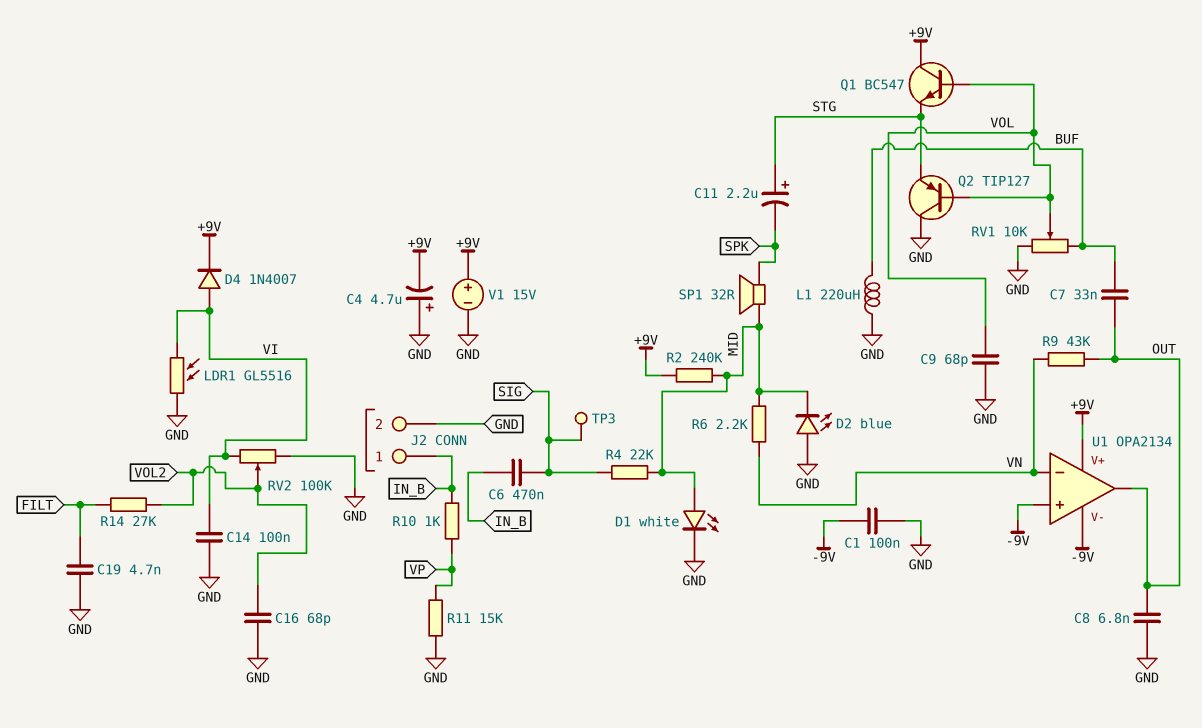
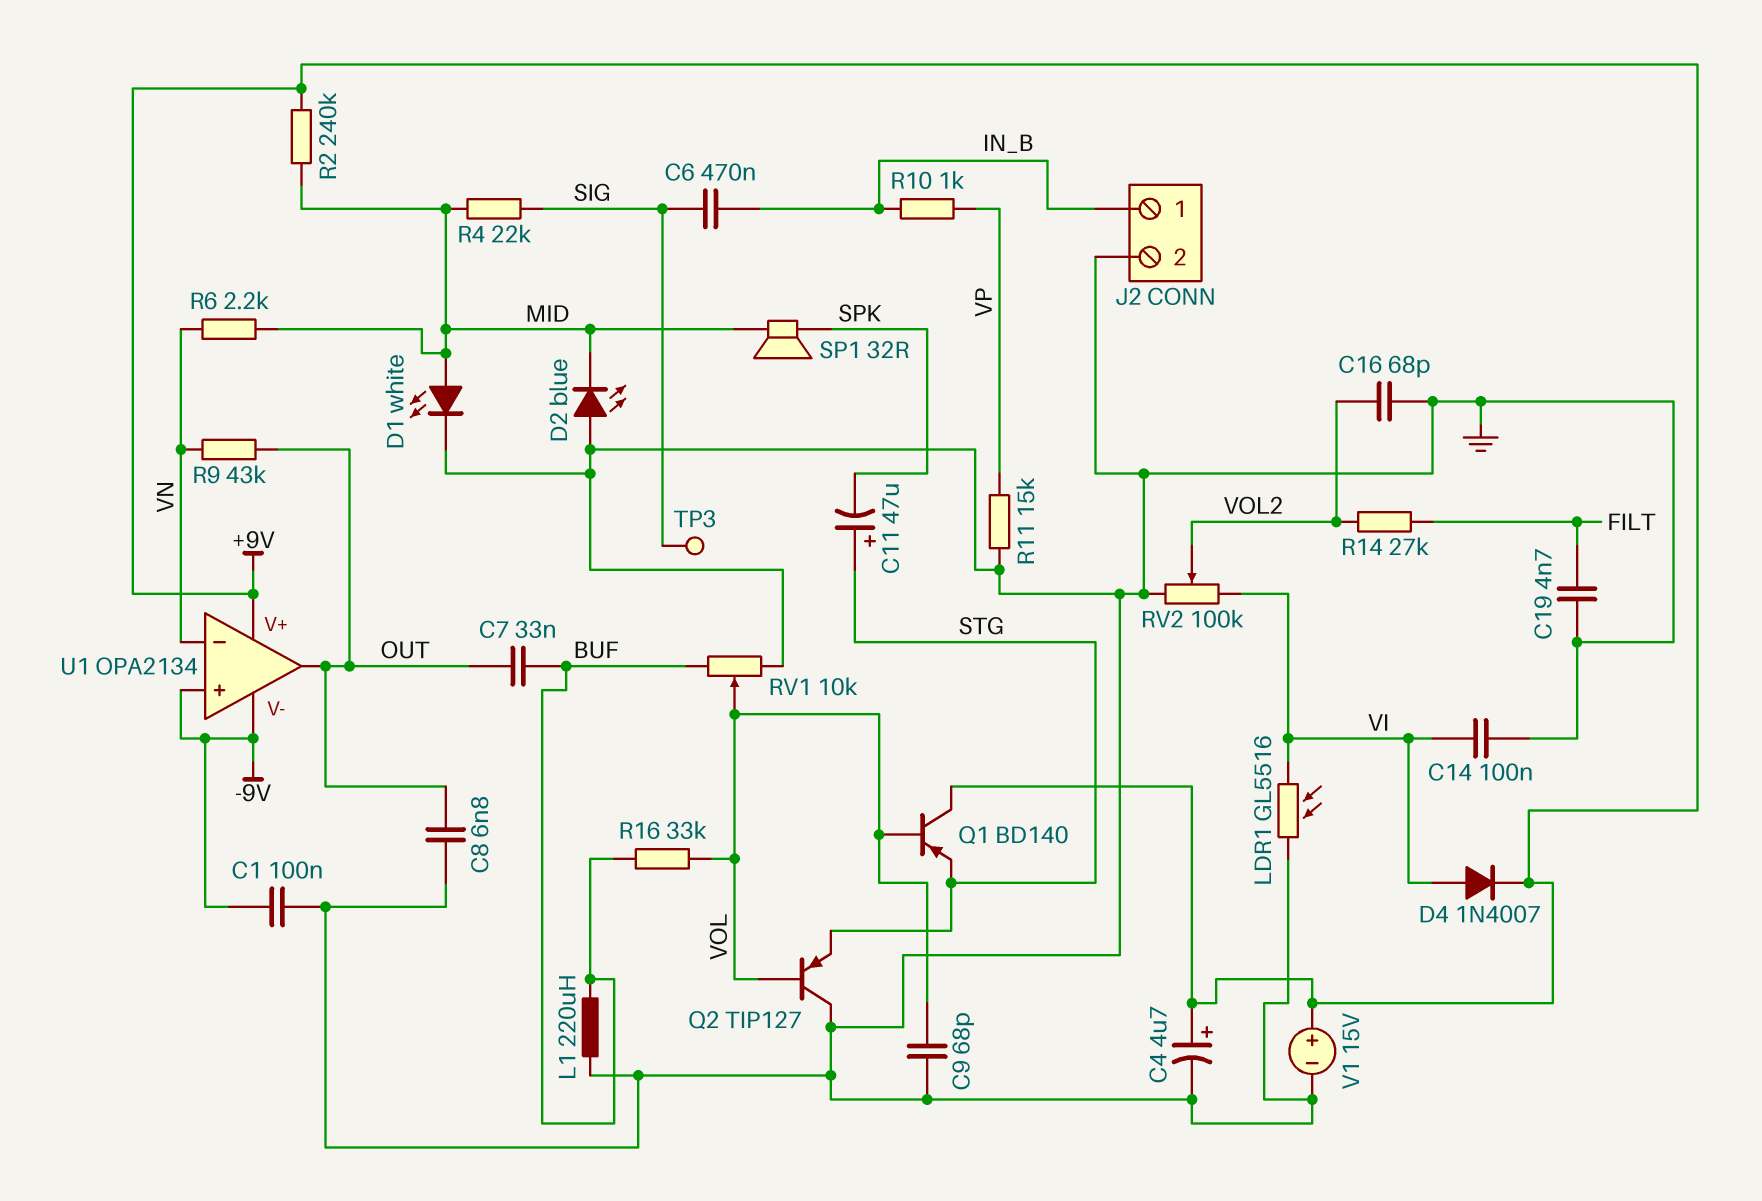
C4: 4.7uF (plus GND, minus +9V) -> 4.7uF (plus +9V, minus GND)
C11: 2.2uF (plus STG, minus SPK) -> 47uF (plus STG, minus SPK)
Q1: NPN BC547 (B VOL, C +9V, E STG) -> PNP BD140 (B VOL, C +9V, E STG)
R16: none -> 33k (BUF, VOL)

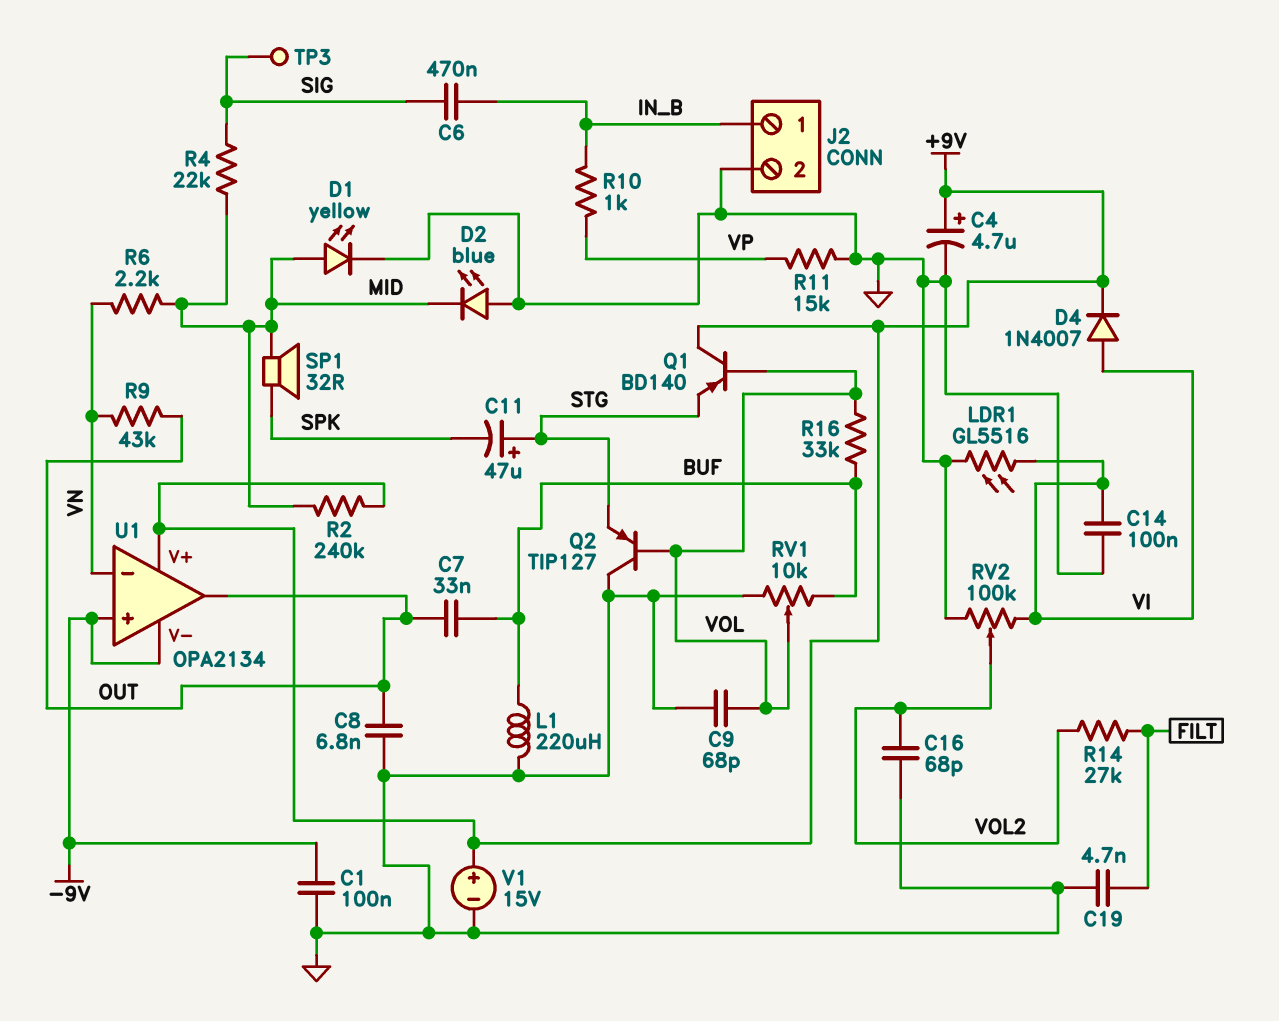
D1: LED white (A MID, K GND) -> LED yellow (A MID, K GND)

